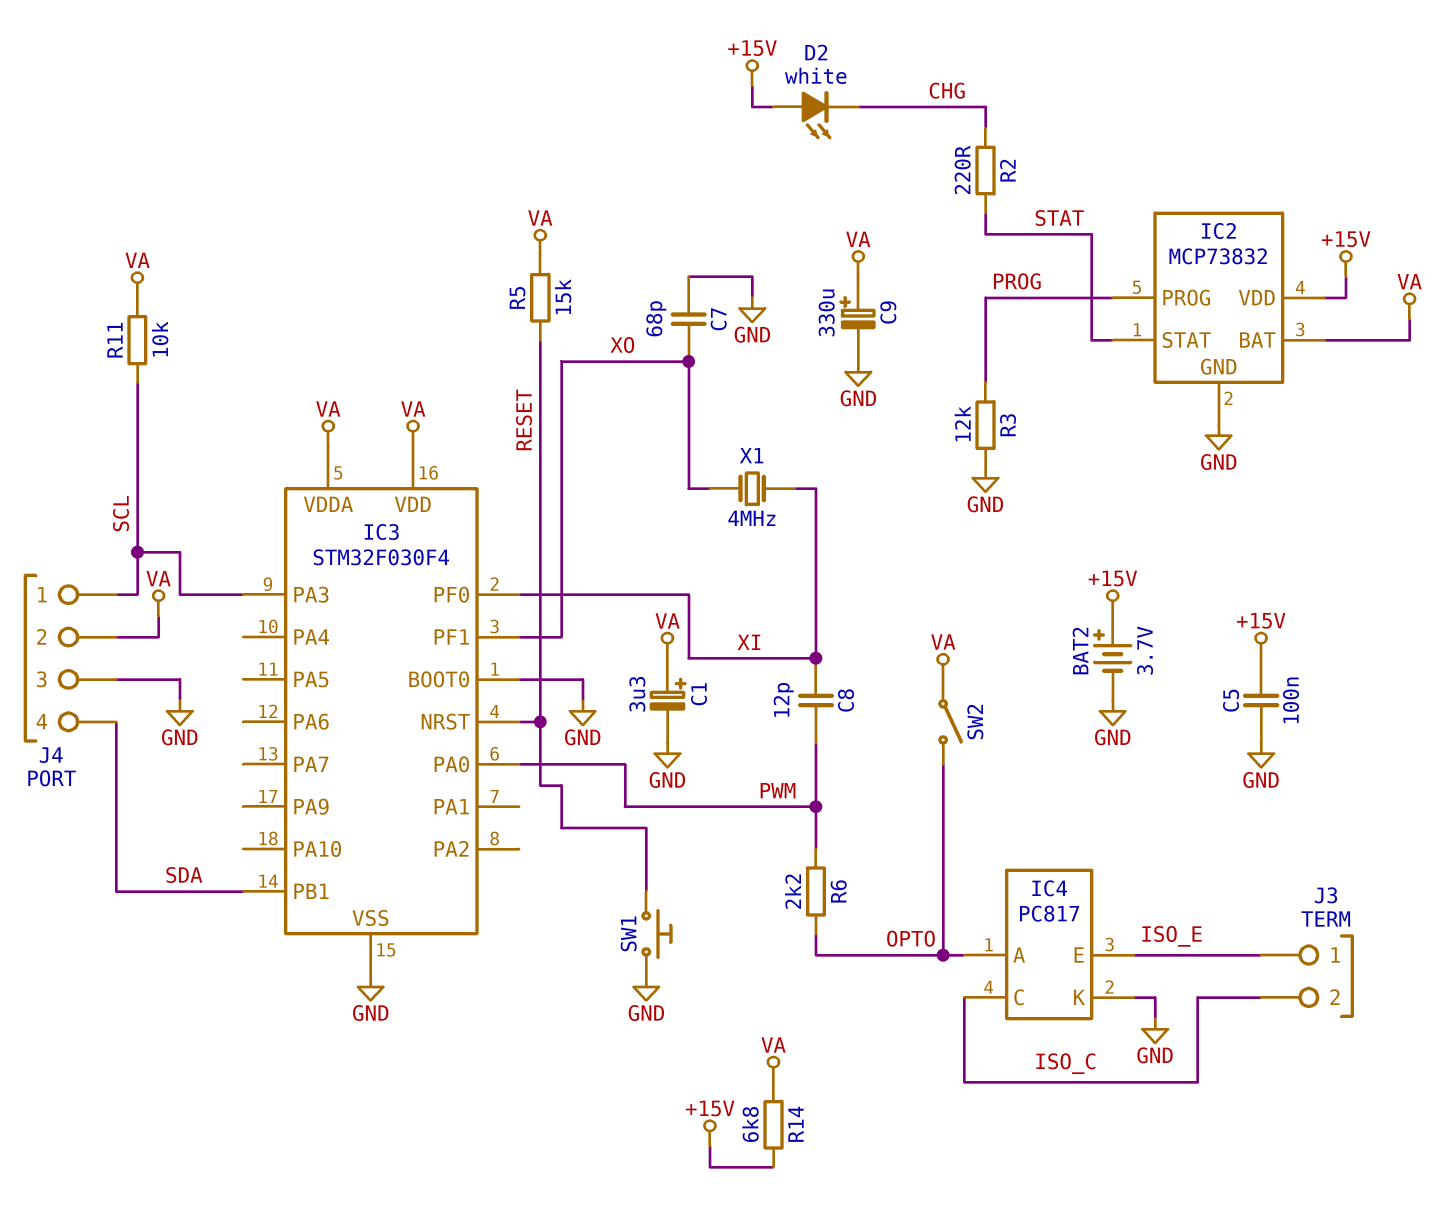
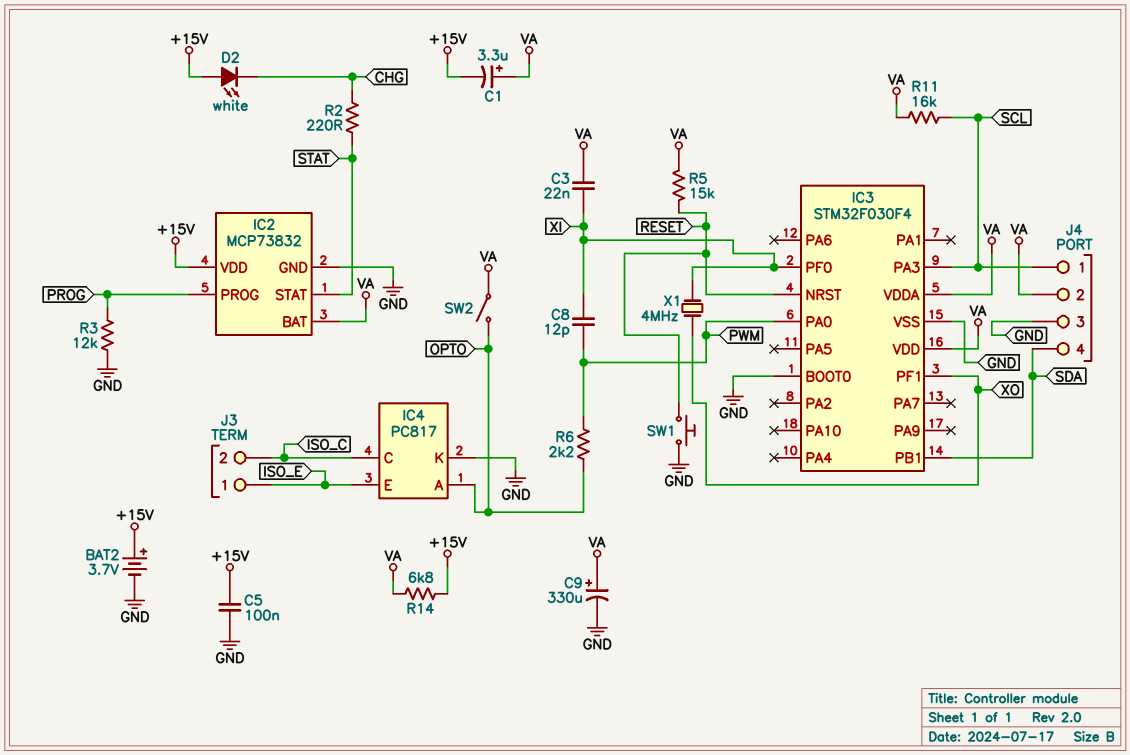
C1: 3.3uF (plus VA, minus GND) -> 3.3uF (plus VA, minus +15V)
C3: none -> 22nF (VA, XI)
C7: 68pF (GND, XO) -> none
R11: 10k (SCL, VA) -> 16k (SCL, VA)

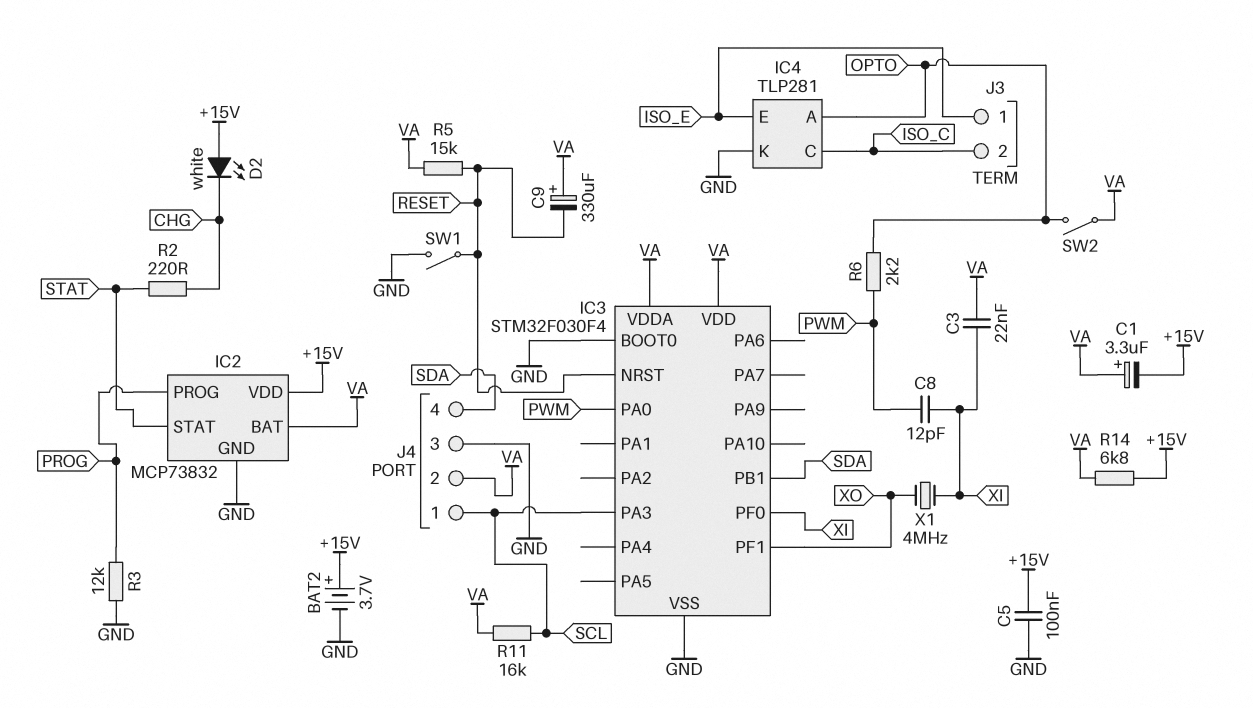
C9: 330uF (plus VA, minus GND) -> 330uF (plus VA, minus RESET)
IC4: PC817 -> TLP281
SW1: button (GND, RESET) -> switch (GND, RESET)

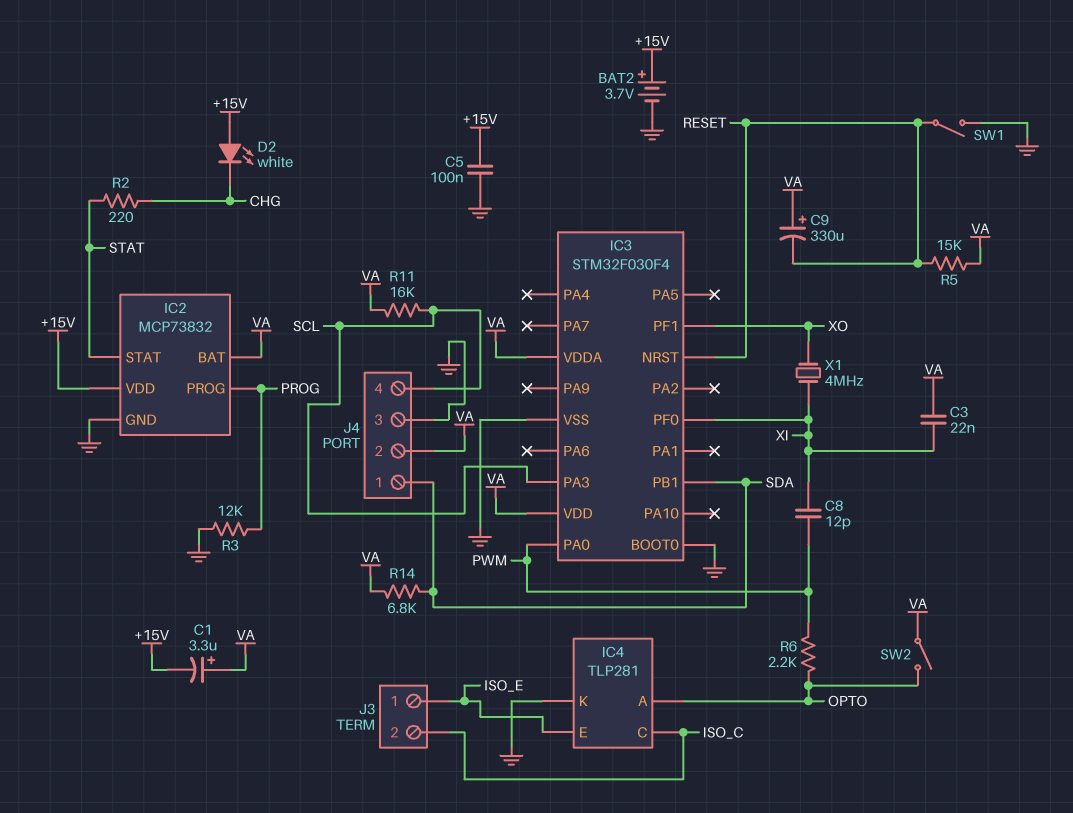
J4 pin 1: SCL -> SDA
J4 pin 4: SDA -> SCL
R14: 6.8k (+15V, VA) -> 6.8k (SDA, VA)

